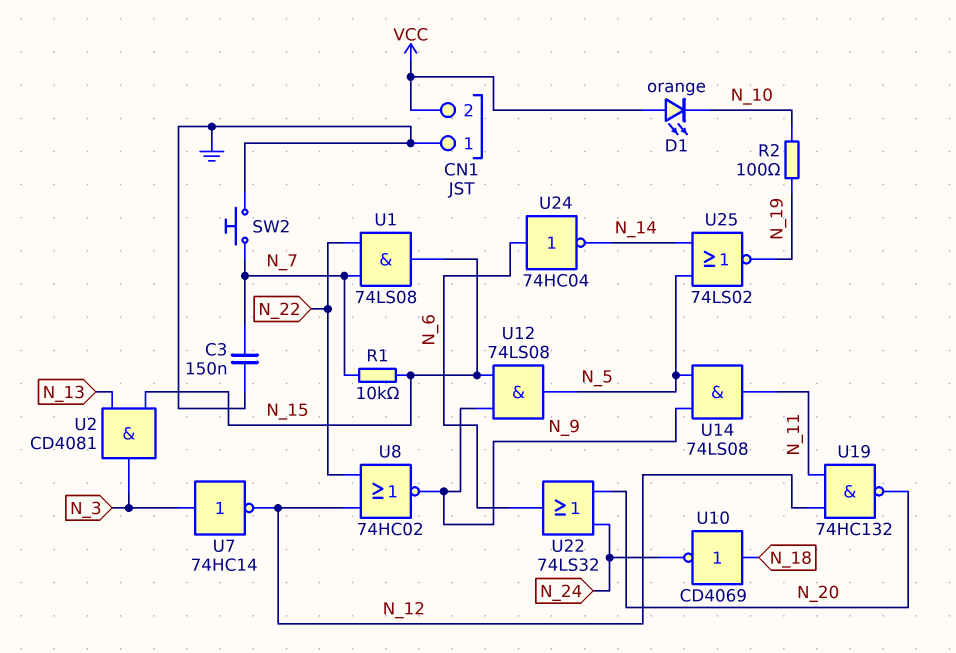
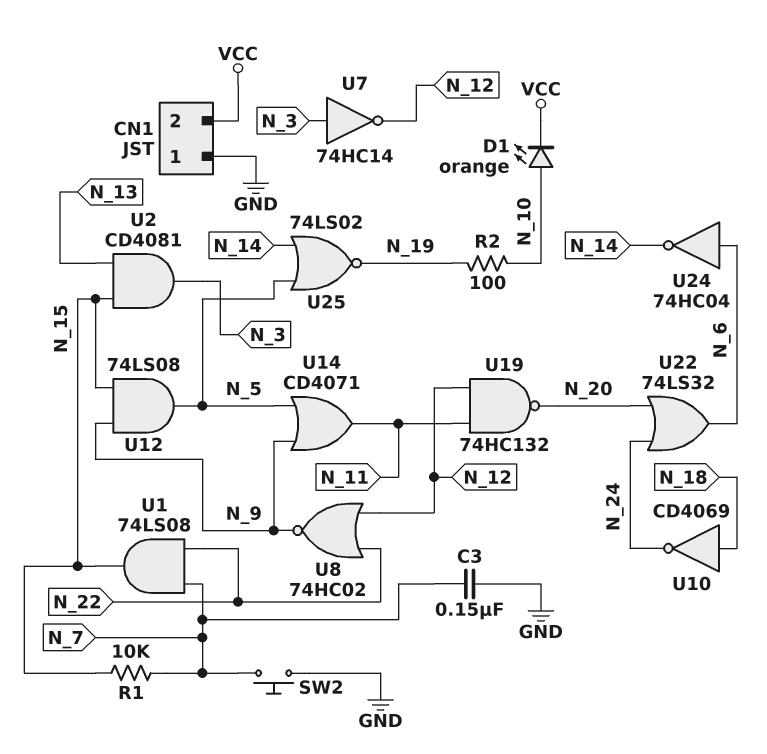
D1: LED orange (A VCC, K N_10) -> LED orange (A N_10, K VCC)
U14: AND 74LS08 (in N_5, in N_9, out N_11) -> OR CD4071 (in N_5, in N_9, out N_11)

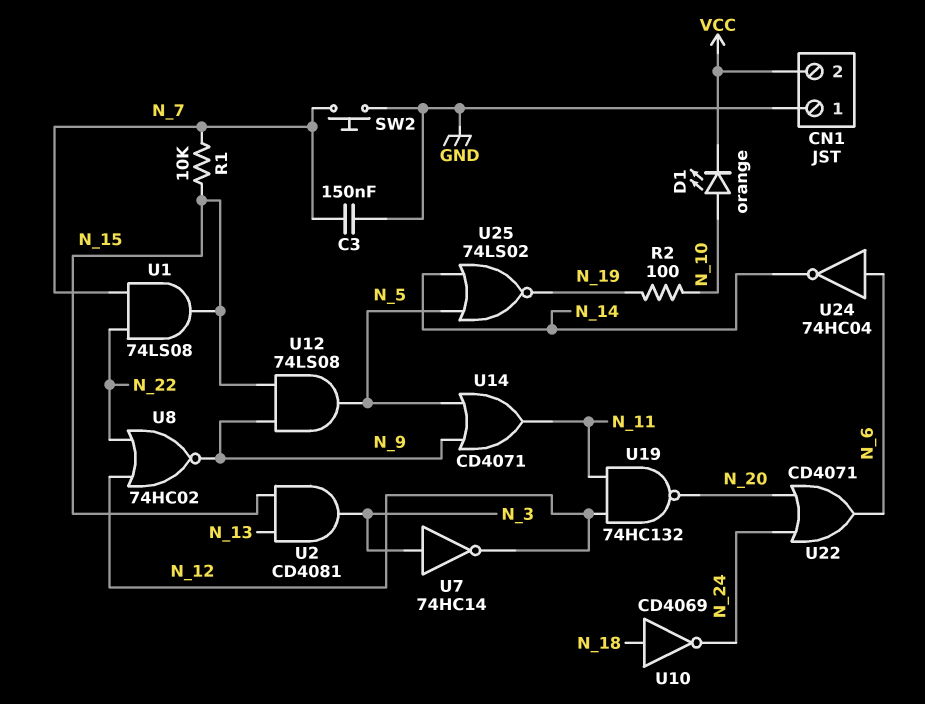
U22: OR 74LS32 (in N_20, in N_24, out N_6) -> OR CD4071 (in N_20, in N_24, out N_6)

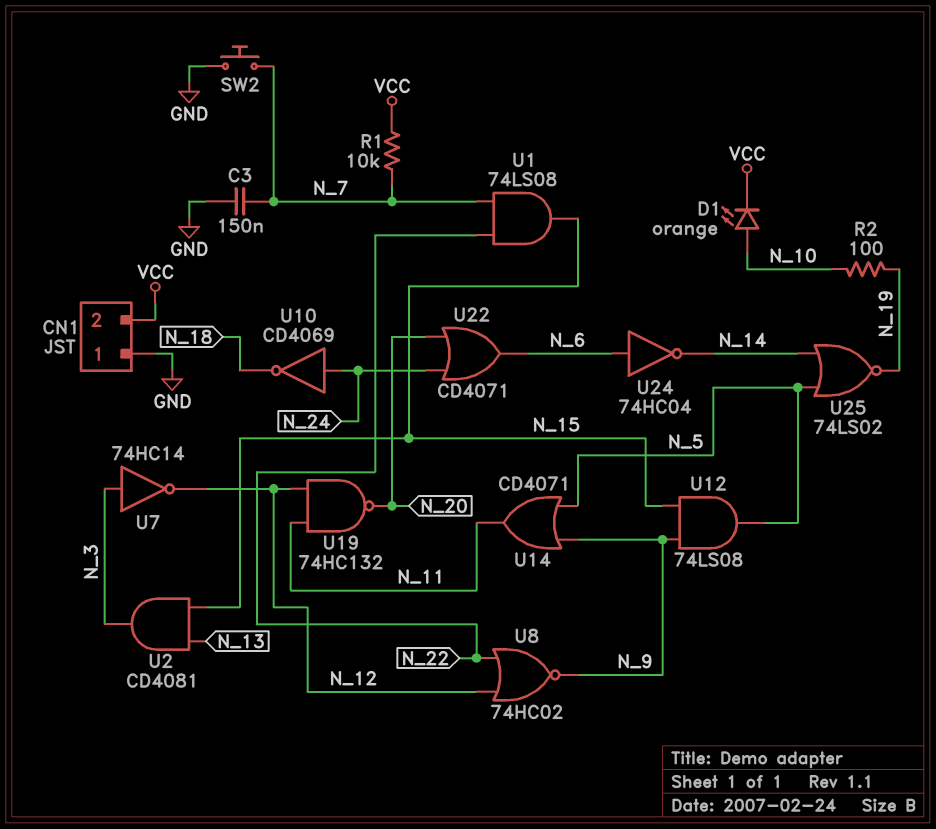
R1: 10k (N_7, N_15) -> 10k (N_7, VCC)
U10: NOT CD4069 (in N_18, out N_24) -> NOT CD4069 (in N_24, out N_18)

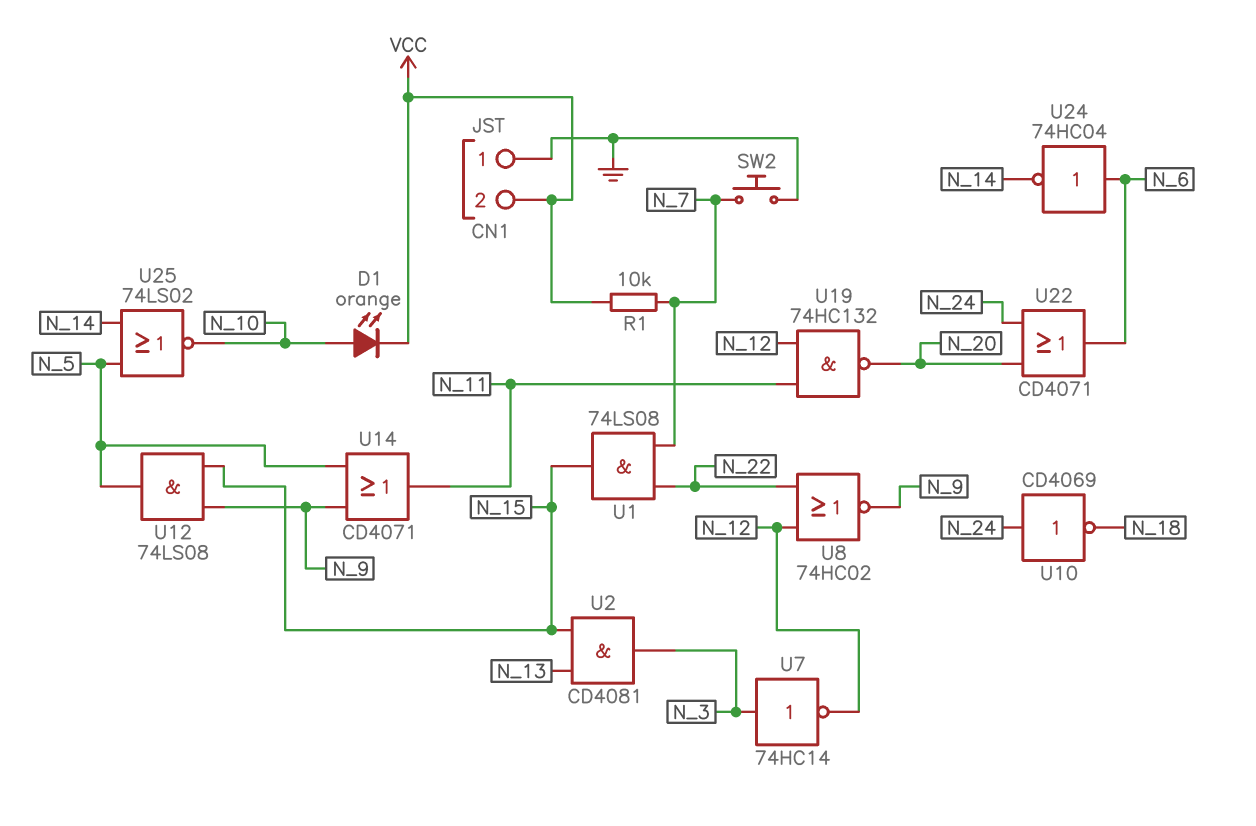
C3: 150nF (GND, N_7) -> none
R2: 100 (N_10, N_19) -> none
U25: NOR 74LS02 (in N_5, in N_14, out N_19) -> NOR 74LS02 (in N_5, in N_14, out N_10)

